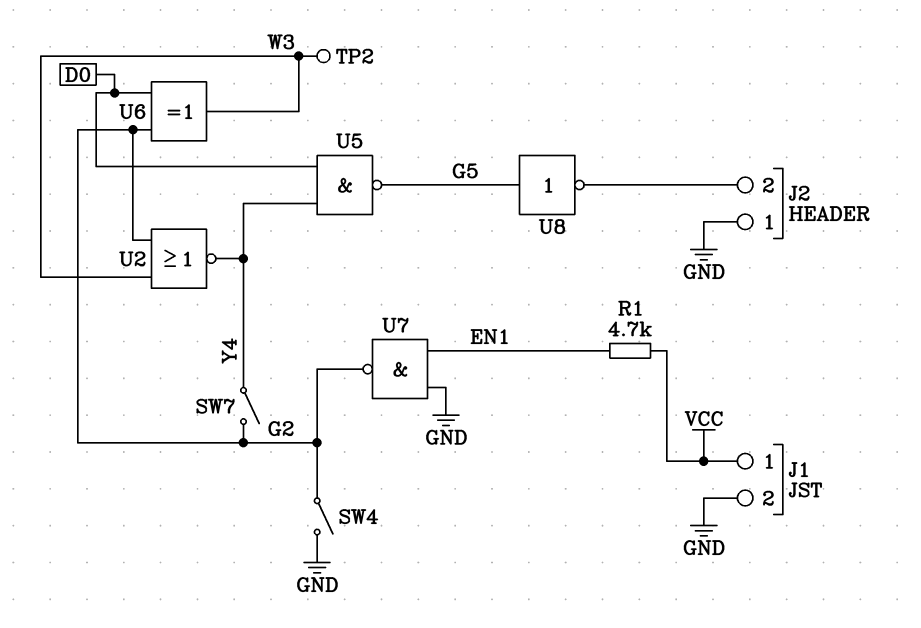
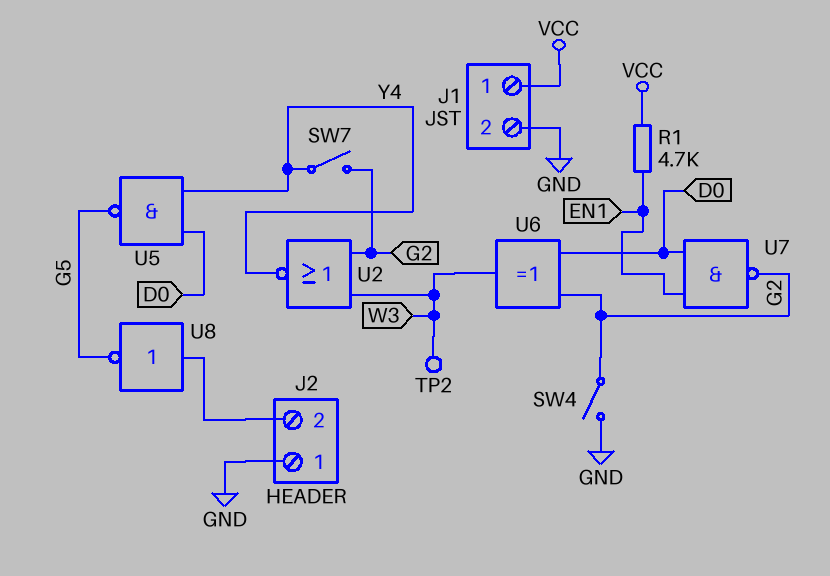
U7: NAND (in EN1, in GND, out G2) -> NAND (in D0, in EN1, out G2)
U8: NOT (in G5, out J2/2) -> NOT (in J2/2, out G5)

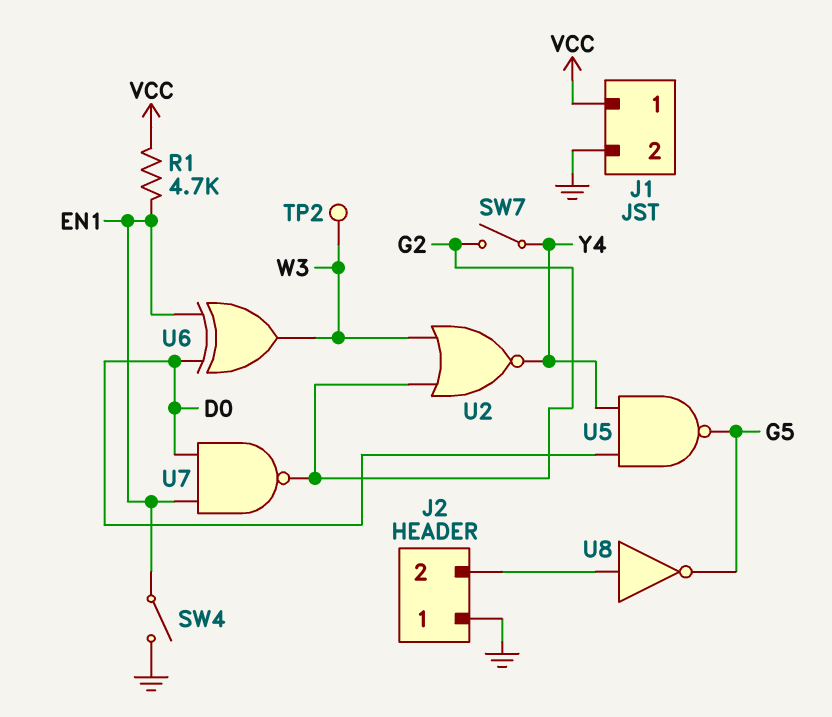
SW4: switch (G2, GND) -> switch (EN1, GND)
U6: XOR (in D0, in G2, out W3) -> XOR (in D0, in EN1, out W3)

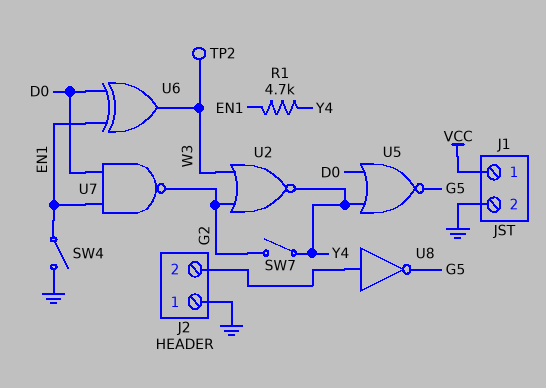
R1: 4.7k (EN1, VCC) -> 4.7k (EN1, Y4)
U5: NAND (in D0, in Y4, out G5) -> NOR (in D0, in Y4, out G5)

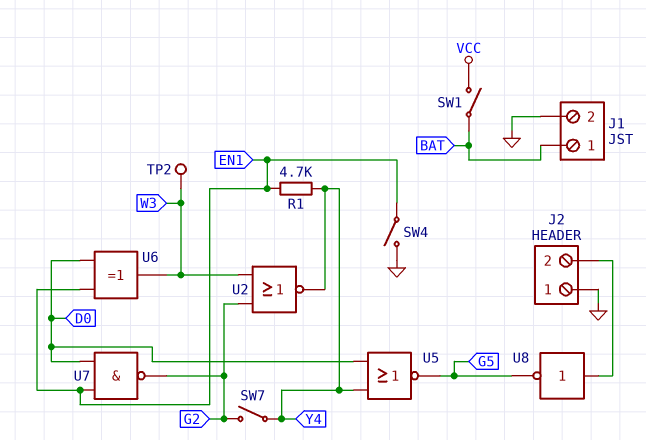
J1 pin 1: VCC -> BAT
SW1: none -> switch (BAT, VCC)

